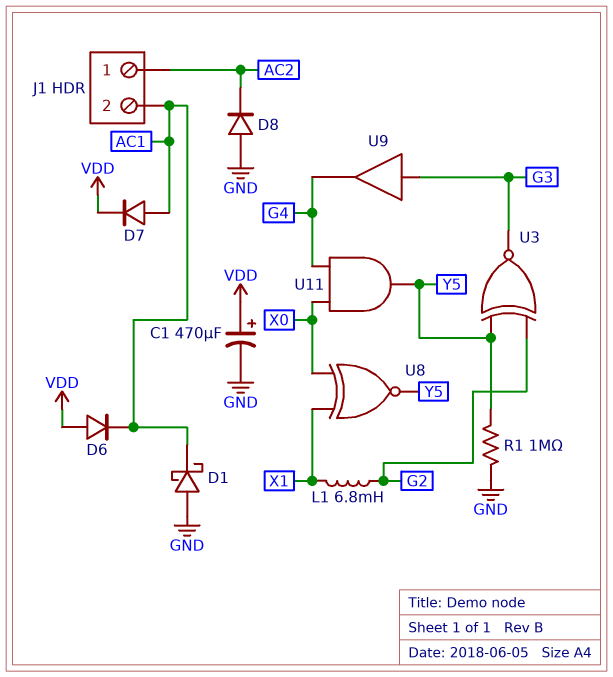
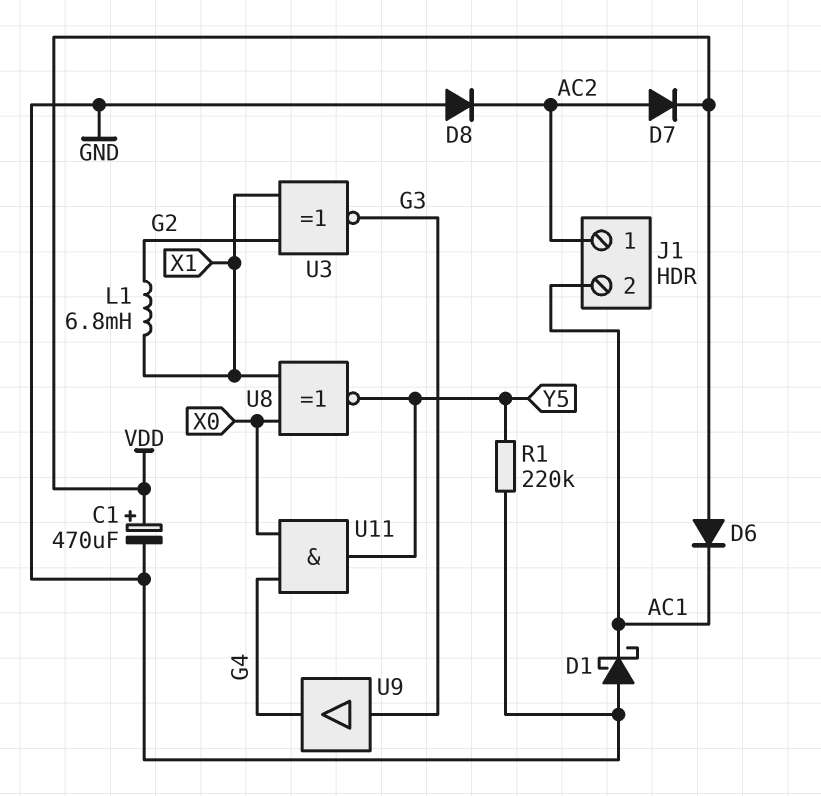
D7: diode (A AC1, K VDD) -> diode (A AC2, K VDD)
R1: 1M (GND, Y5) -> 220k (GND, Y5)
U3: XNOR (in G2, in Y5, out G3) -> XNOR (in G2, in X1, out G3)

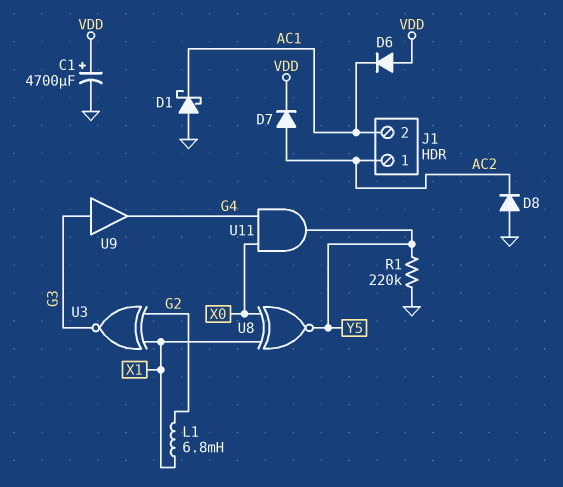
C1: 470uF (plus VDD, minus GND) -> 4700uF (plus VDD, minus GND)

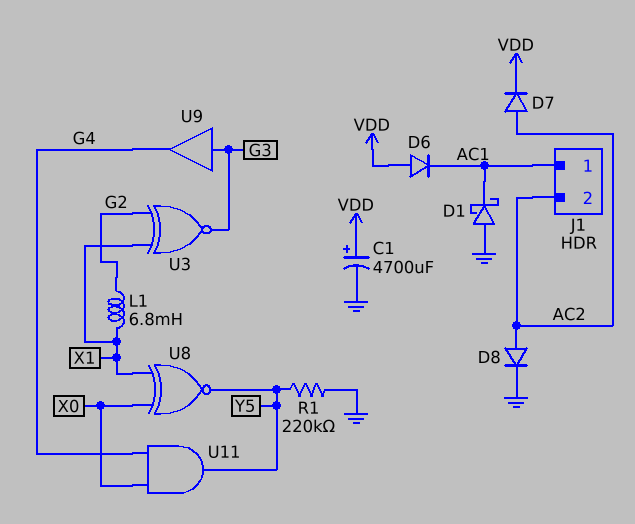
D8: diode (A GND, K AC2) -> diode (A AC2, K GND)
J1 pin 1: AC2 -> AC1
J1 pin 2: AC1 -> AC2

